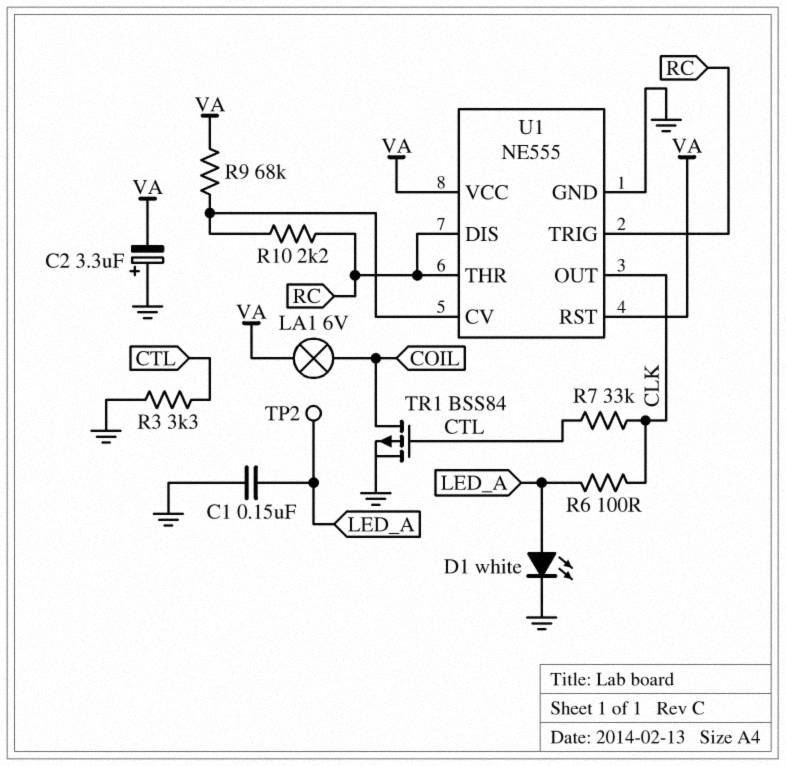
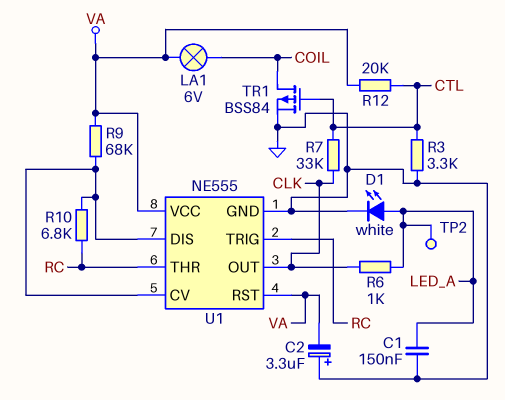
R6: 100 (CLK, LED_A) -> 1k (CLK, LED_A)
R10: 2.2k (RC, U1/CV) -> 6.8k (RC, U1/CV)
R12: none -> 20k (CTL, VA)
U1 pin DIS: RC -> U1/CV

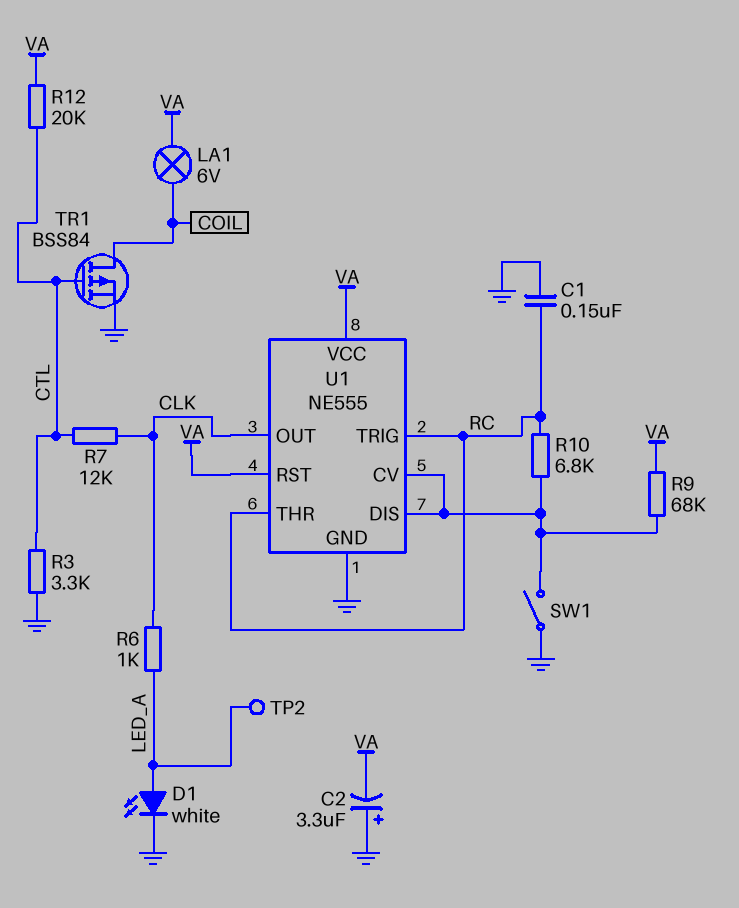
C1: 150nF (GND, LED_A) -> 150nF (GND, RC)
R7: 33k (CLK, CTL) -> 12k (CLK, CTL)
SW1: none -> switch (GND, U1/CV)

